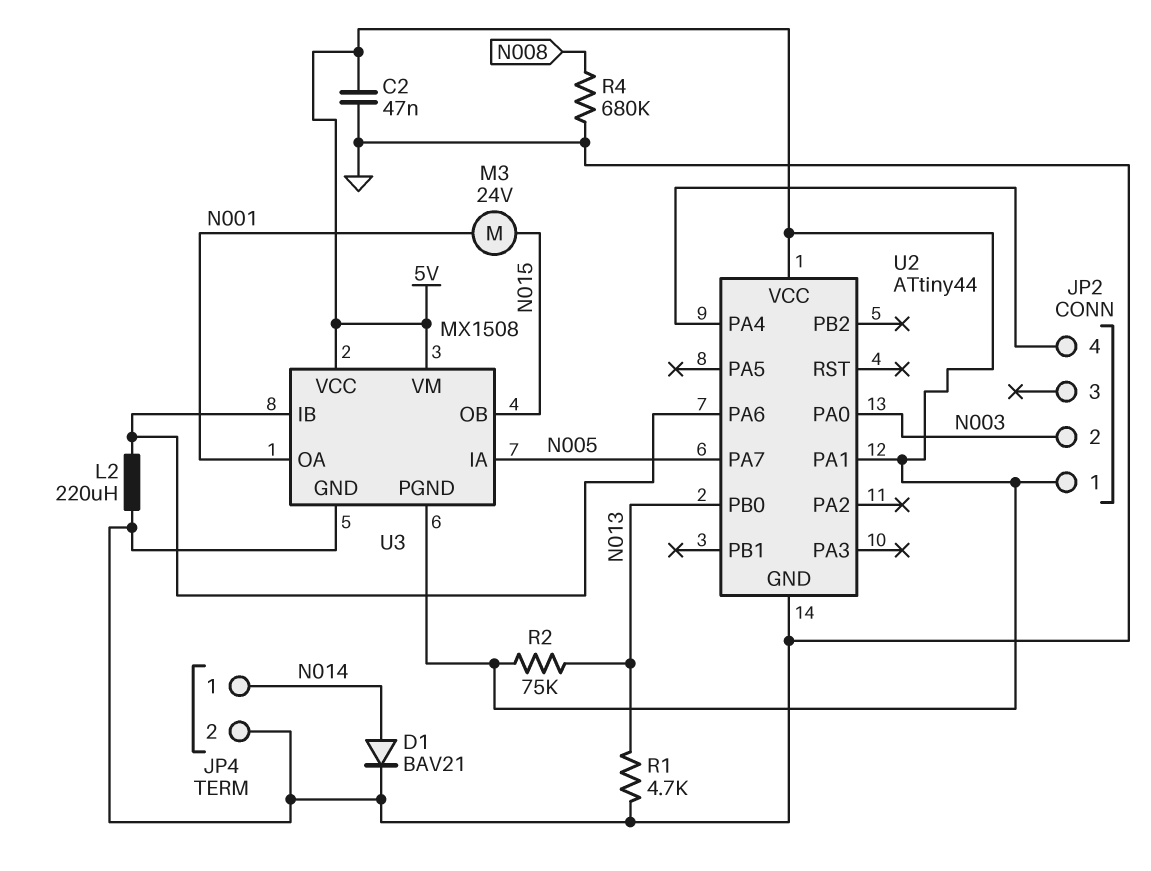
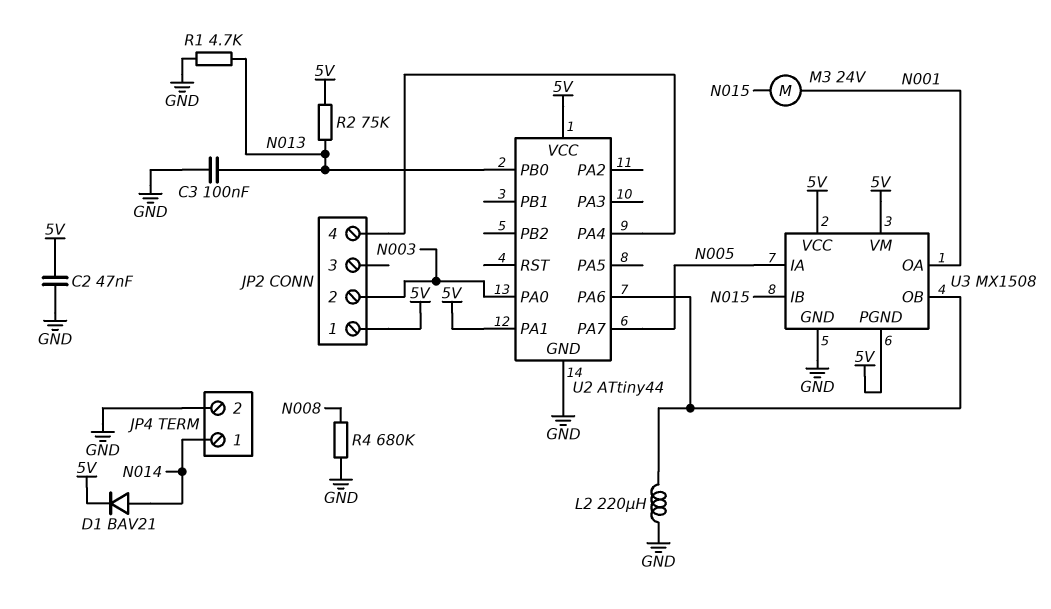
C3: none -> 100nF (GND, N013)
D1: diode BAV21 (A N014, K GND) -> diode BAV21 (A N014, K 5V)
U3 pin IB: U2/PA6 -> N015
U3 pin OB: N015 -> U2/PA6

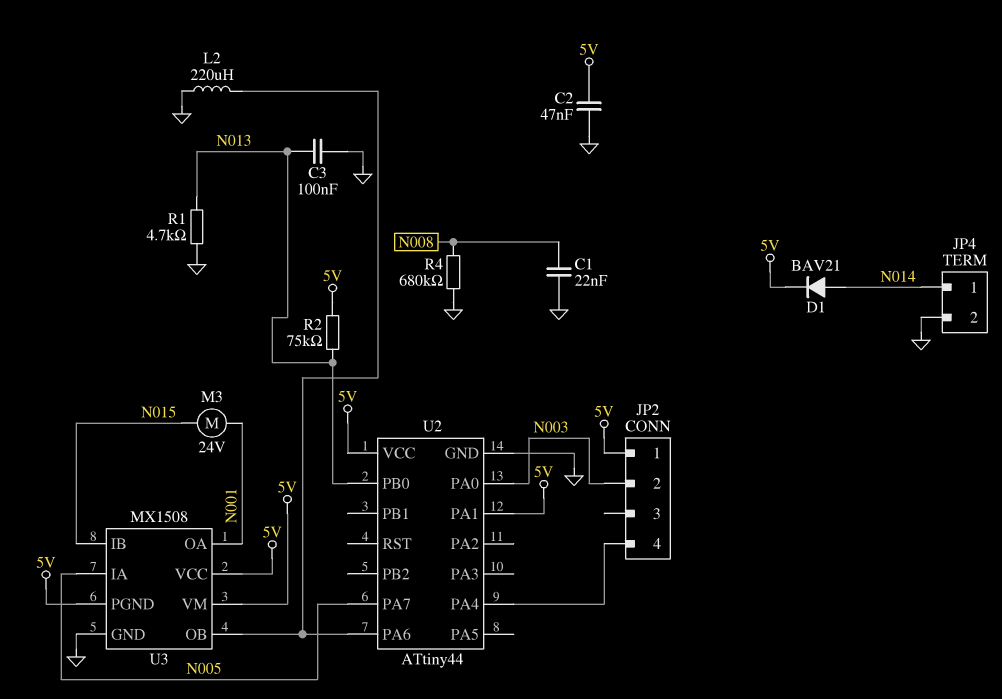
C1: none -> 22nF (GND, N008)

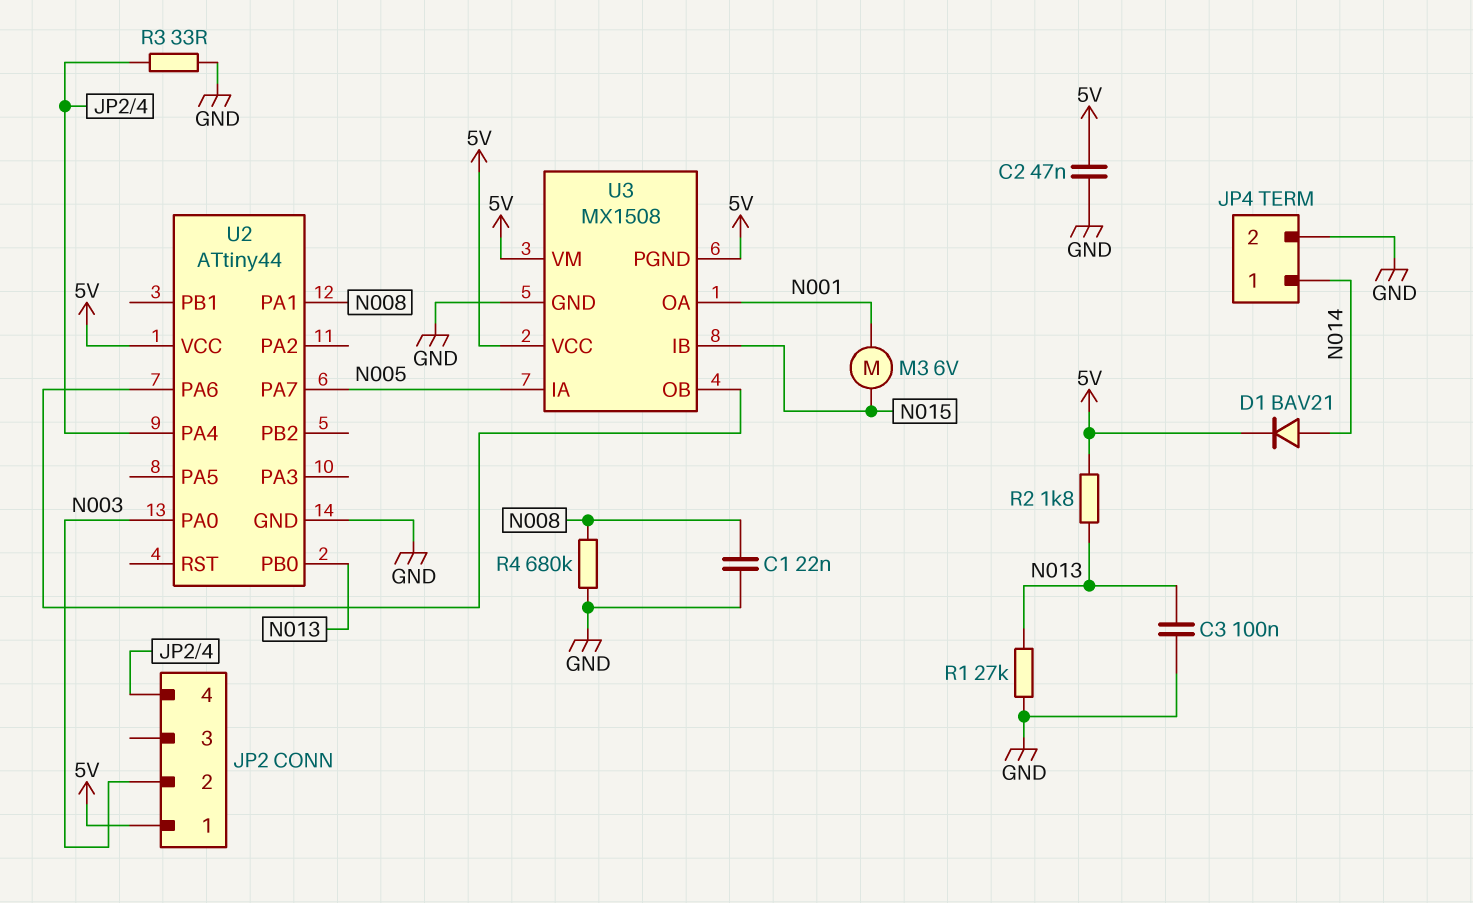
L2: 220uH (GND, U2/PA6) -> none
M3: motor 24V (N001, N015) -> motor 6V (N001, N015)
R1: 4.7k (GND, N013) -> 27k (GND, N013)
R2: 75k (5V, N013) -> 1.8k (5V, N013)
R3: none -> 33 (GND, JP2/4)
U2 pin PA1: 5V -> N008

